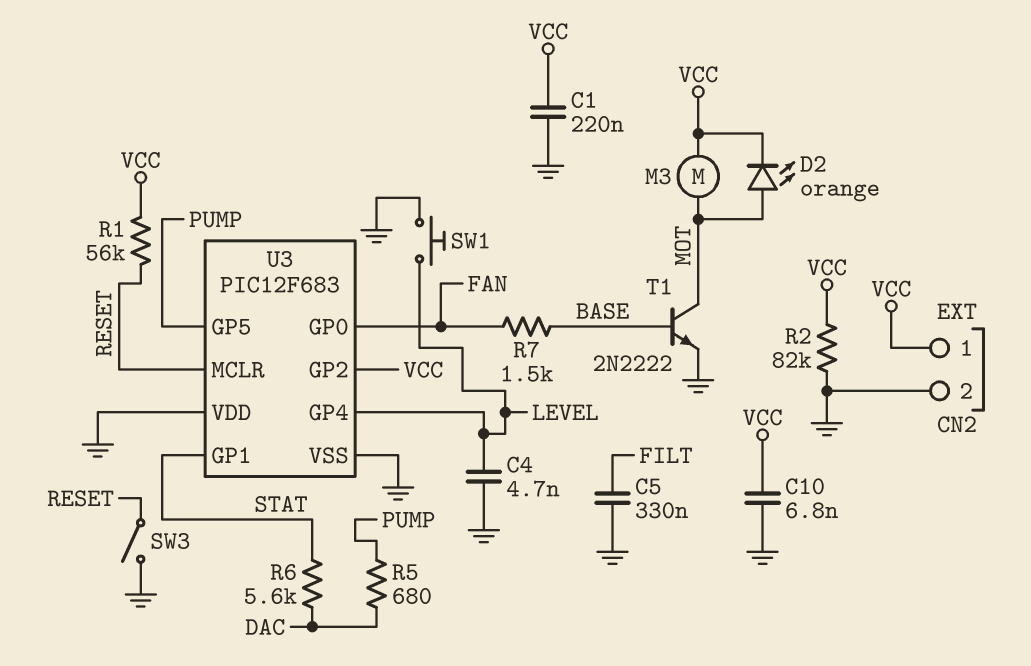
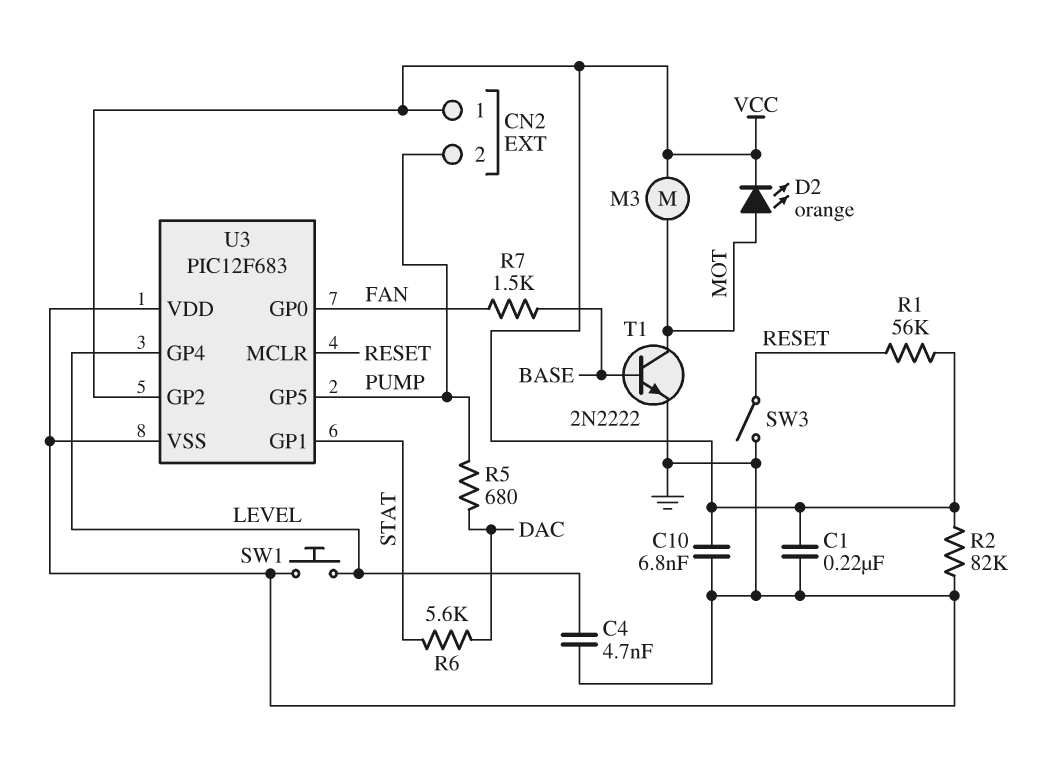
C5: 330nF (FILT, GND) -> none
CN2 pin 2: GND -> PUMP

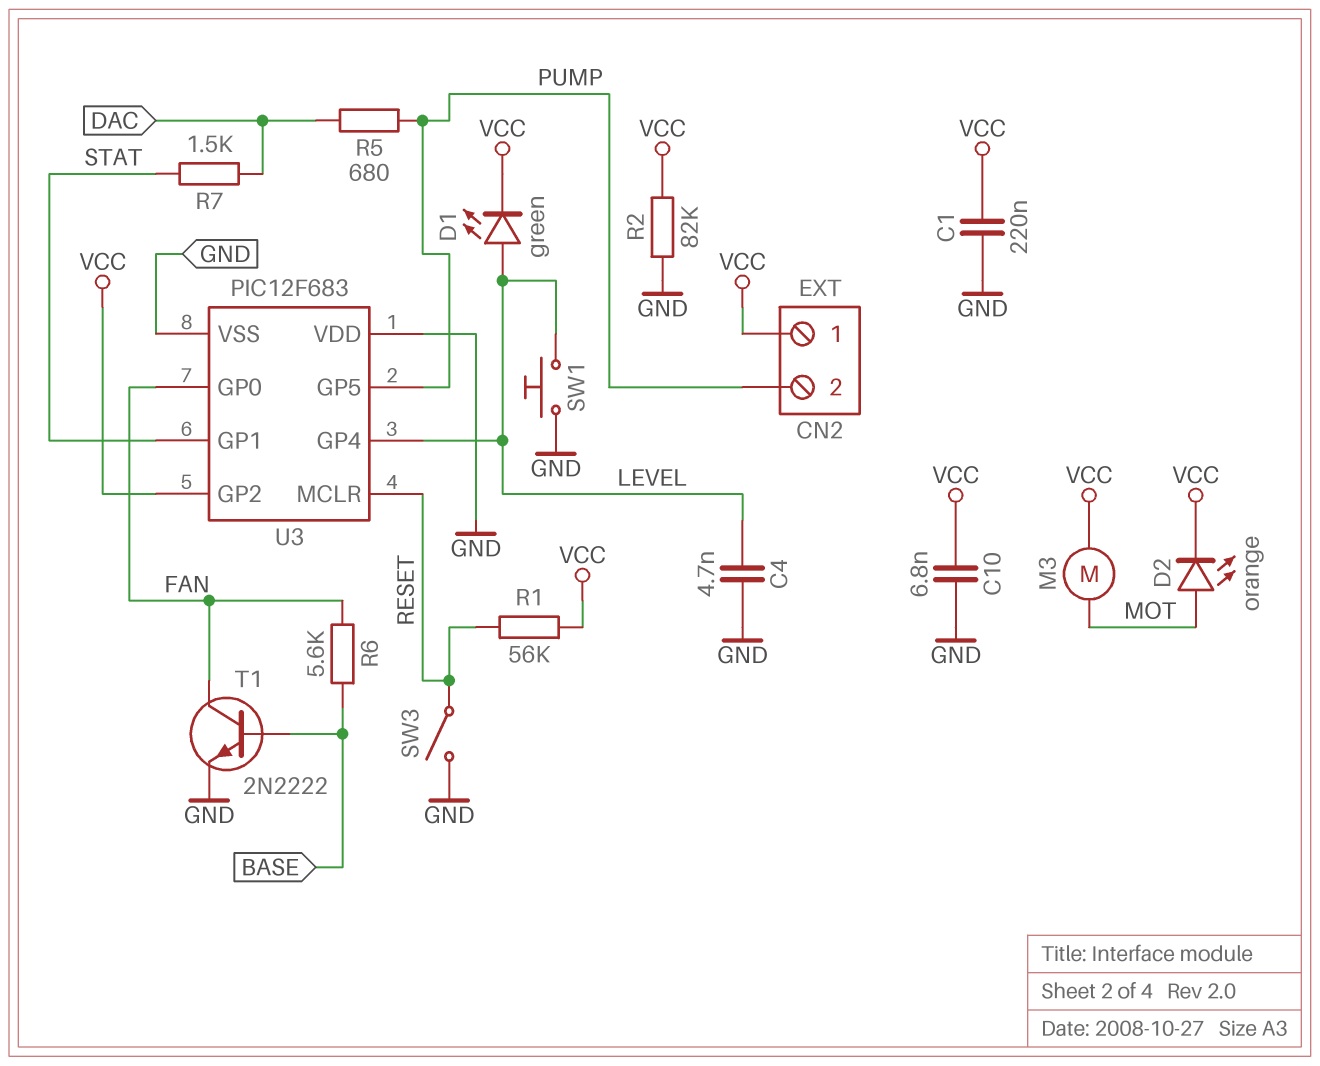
D1: none -> LED green (A LEVEL, K VCC)
R6: 5.6k (DAC, STAT) -> 5.6k (BASE, FAN)
R7: 1.5k (BASE, FAN) -> 1.5k (DAC, STAT)
T1: NPN 2N2222 (B BASE, C MOT, E GND) -> NPN 2N2222 (B BASE, C FAN, E GND)

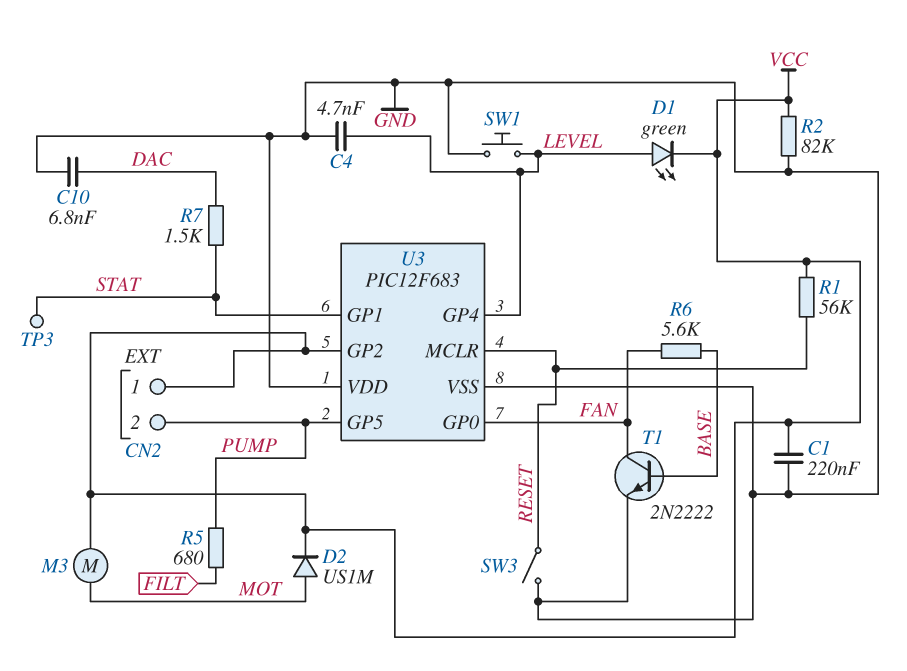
C10: 6.8nF (GND, VCC) -> 6.8nF (DAC, GND)
D2: LED orange (A MOT, K VCC) -> diode US1M (A MOT, K VCC)
R5: 680 (DAC, PUMP) -> 680 (FILT, PUMP)
TP3: none -> test point (STAT)

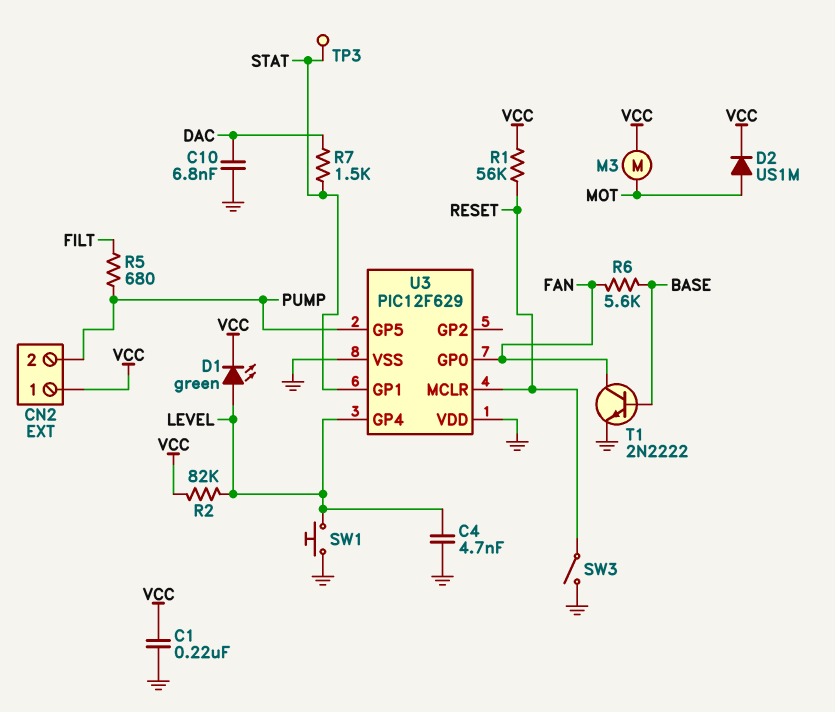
R2: 82k (GND, VCC) -> 82k (LEVEL, VCC)
U3: PIC12F683 -> PIC12F629
U3 pin GP2: VCC -> none

